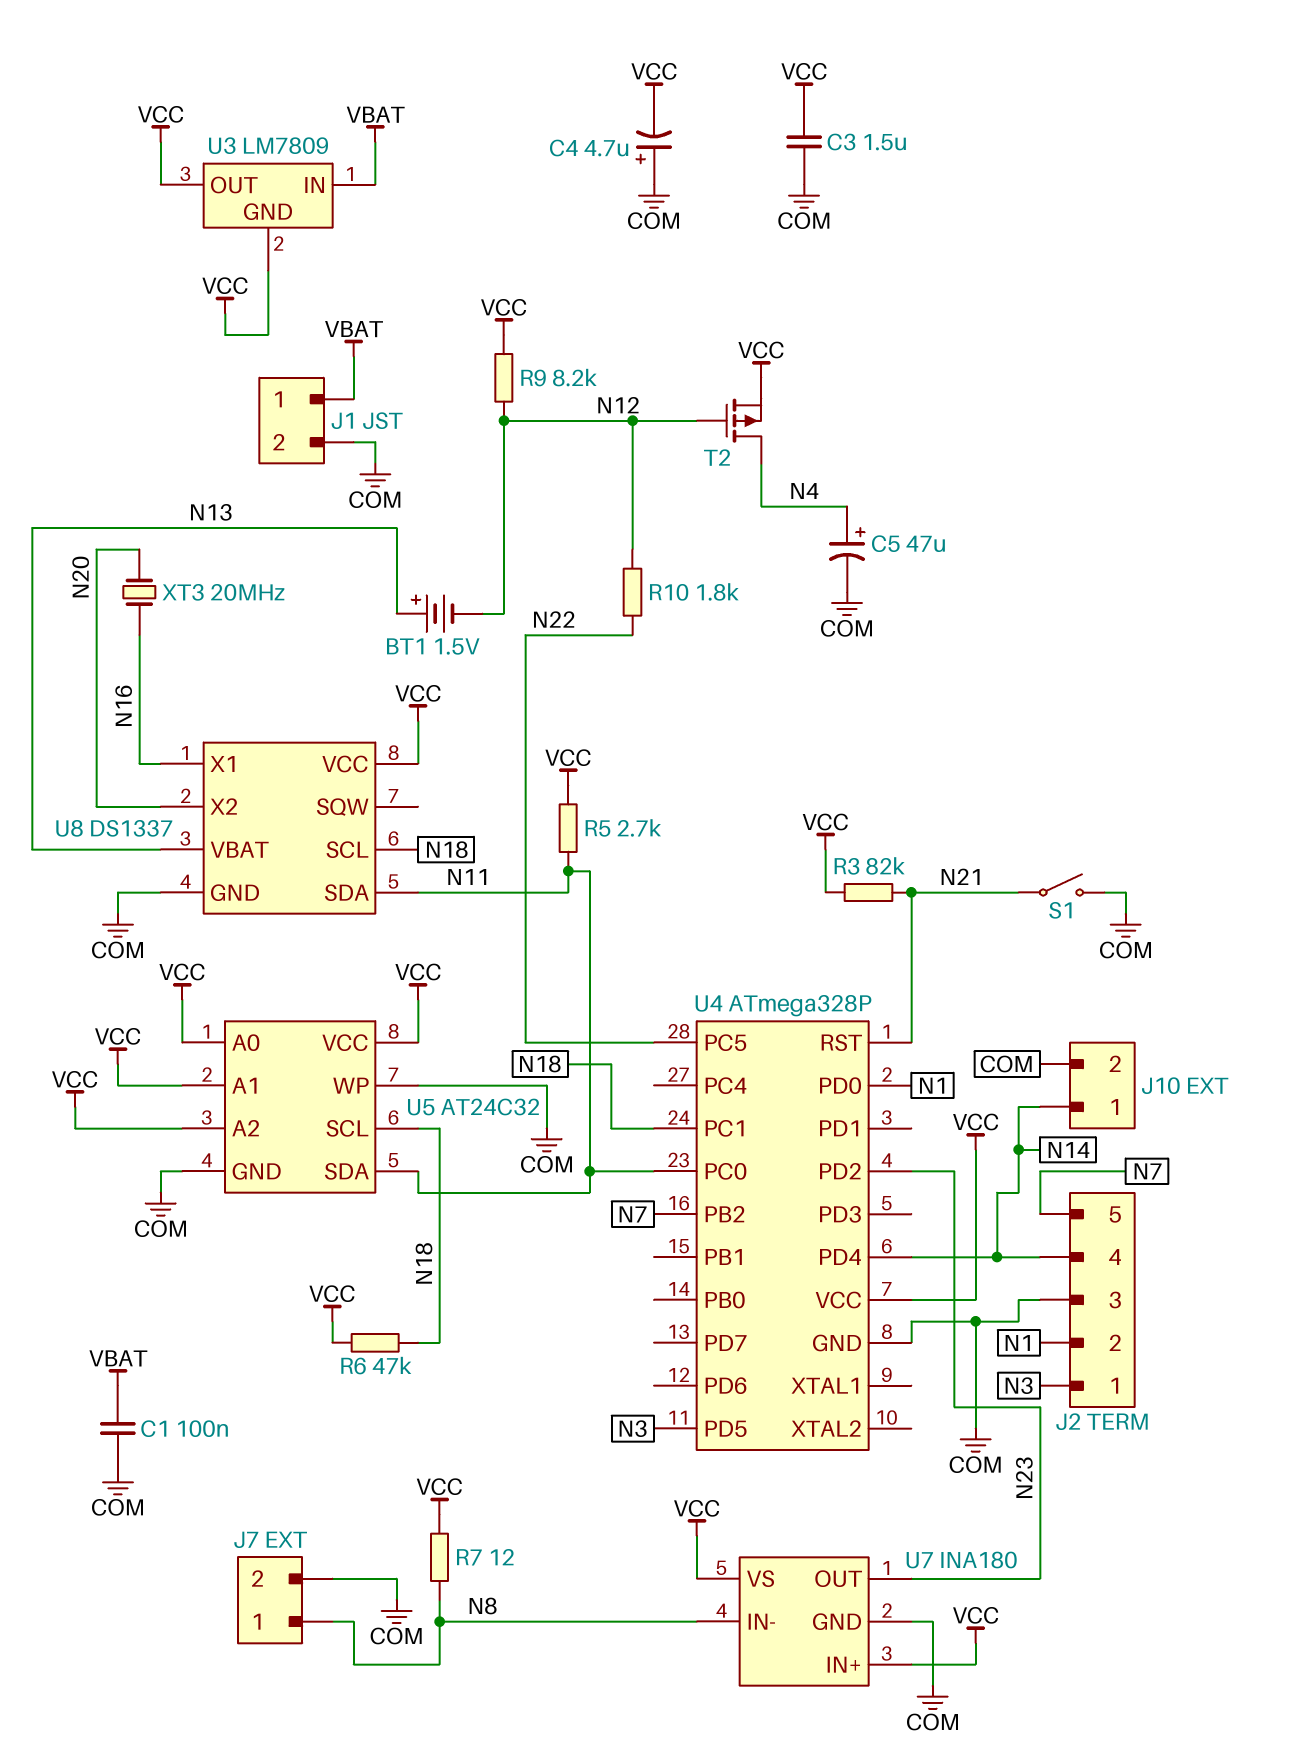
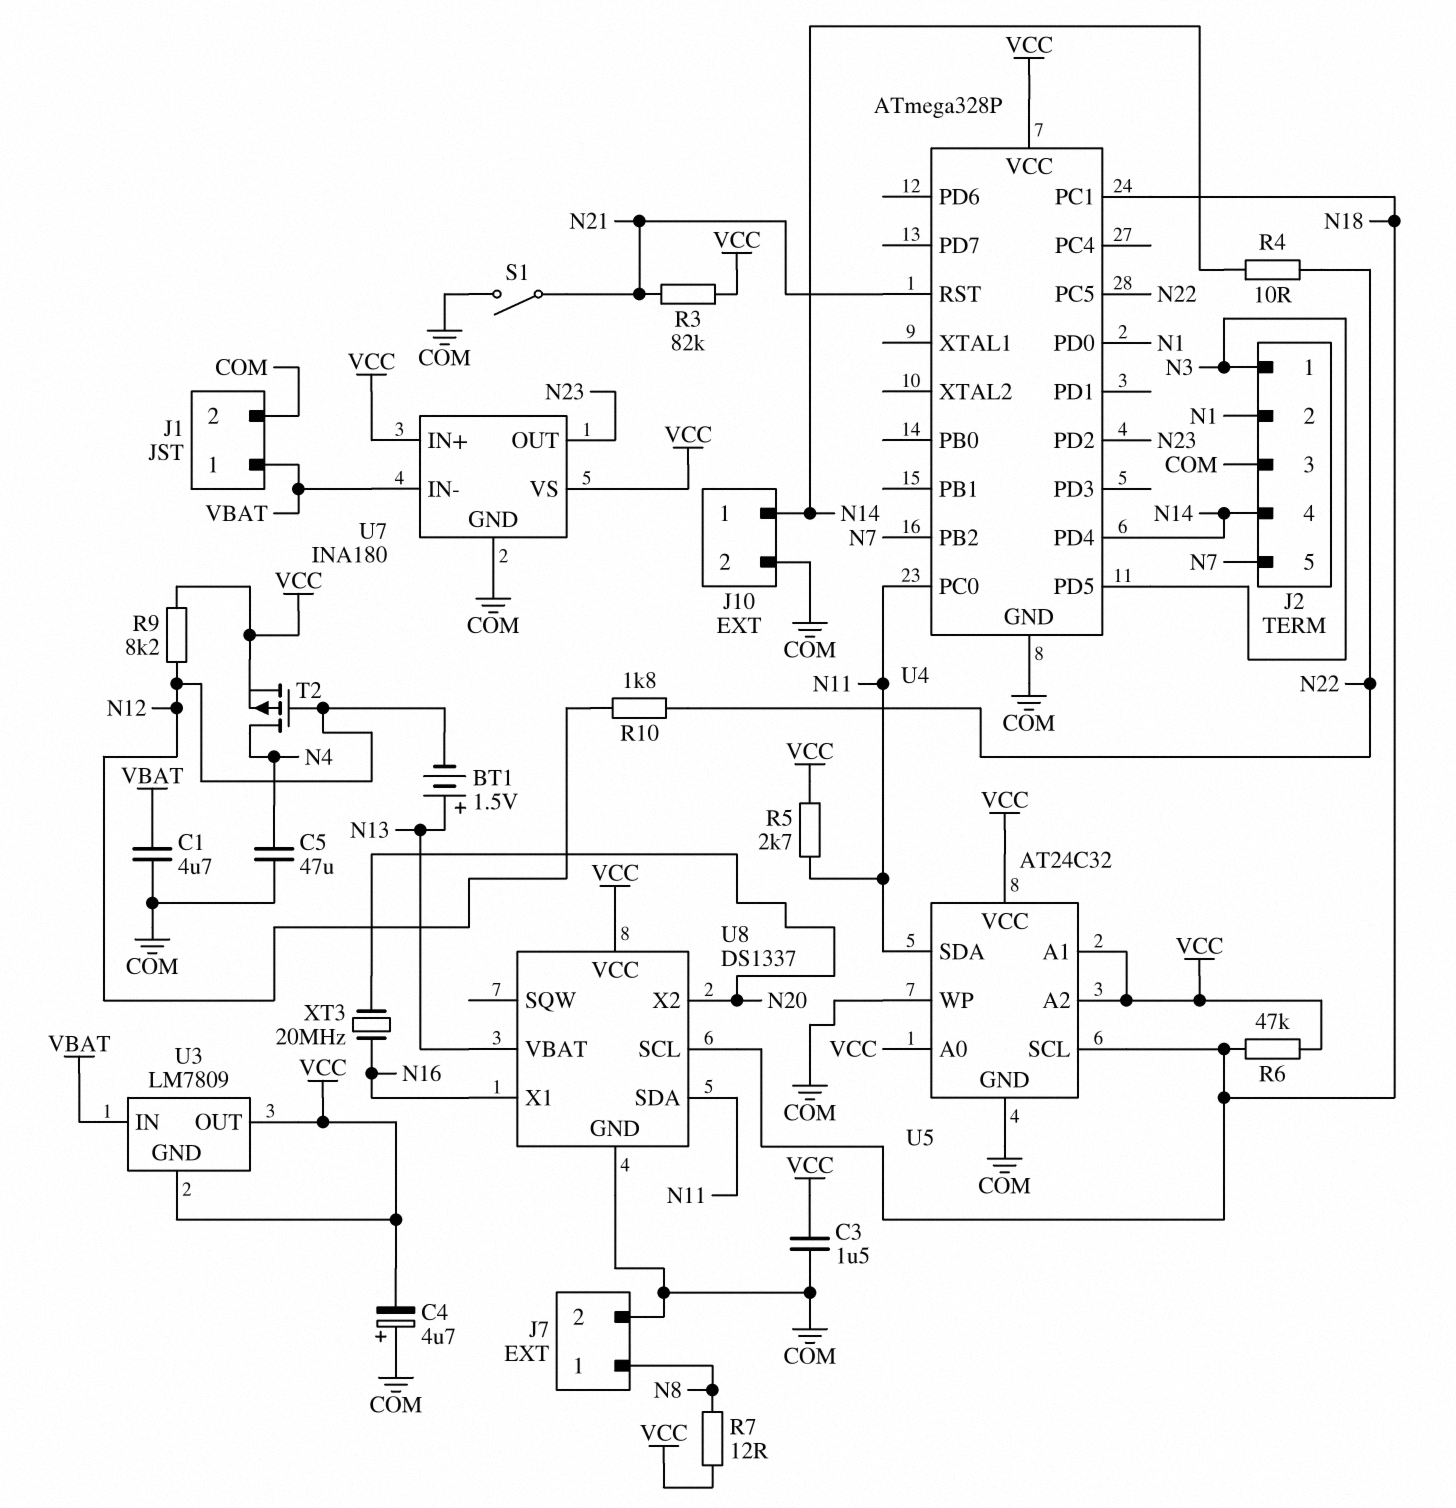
C1: 100nF (COM, VBAT) -> 4.7uF (COM, VBAT)
C5: 47uF (plus N4, minus COM) -> 47uF (COM, N4)
R4: none -> 10 (N14, N22)
U7 pin IN-: N8 -> VBAT

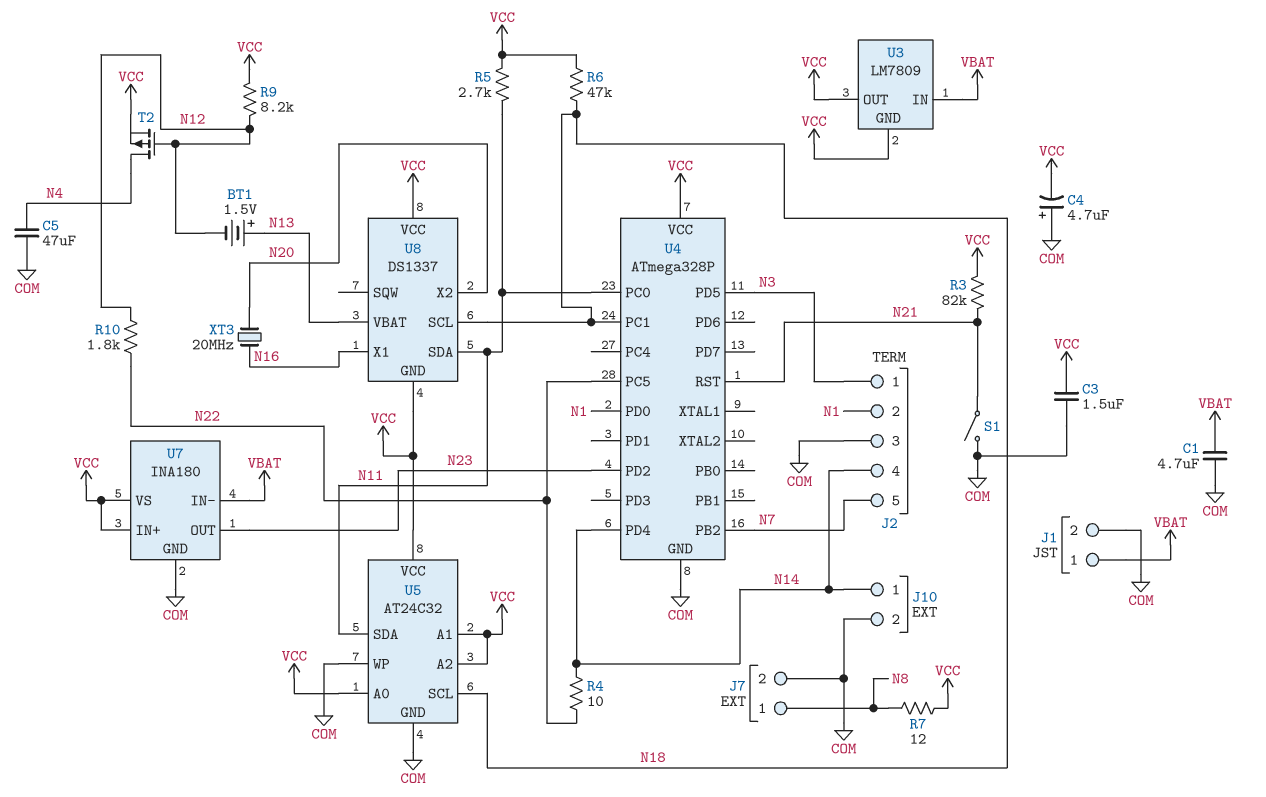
U8 pin GND: COM -> VCC

